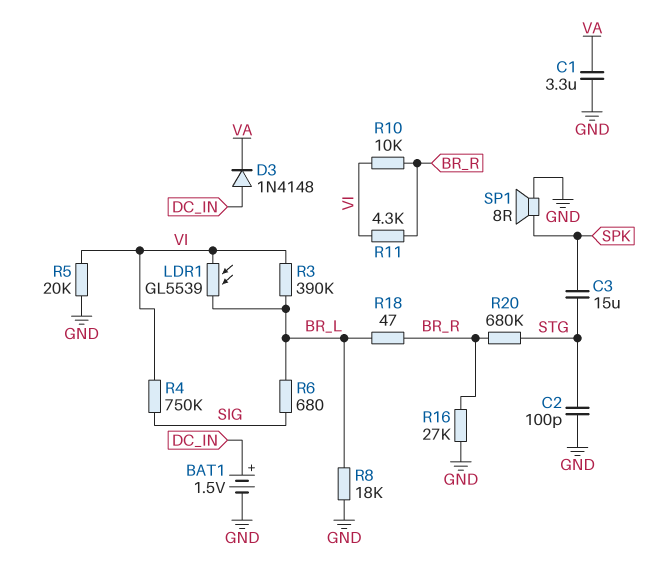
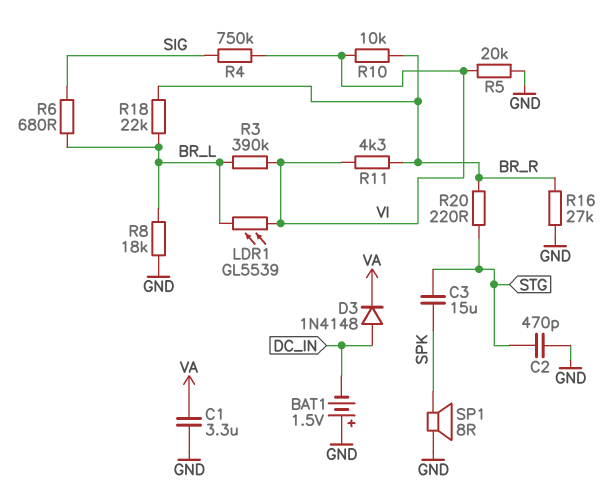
BAT1: 1.5V (plus DC_IN, minus GND) -> 1.5V (plus GND, minus DC_IN)
C2: 100pF (GND, STG) -> 470pF (GND, STG)
R18: 47 (BR_L, BR_R) -> 22k (BR_L, BR_R)
R20: 680k (BR_R, STG) -> 220 (BR_R, STG)

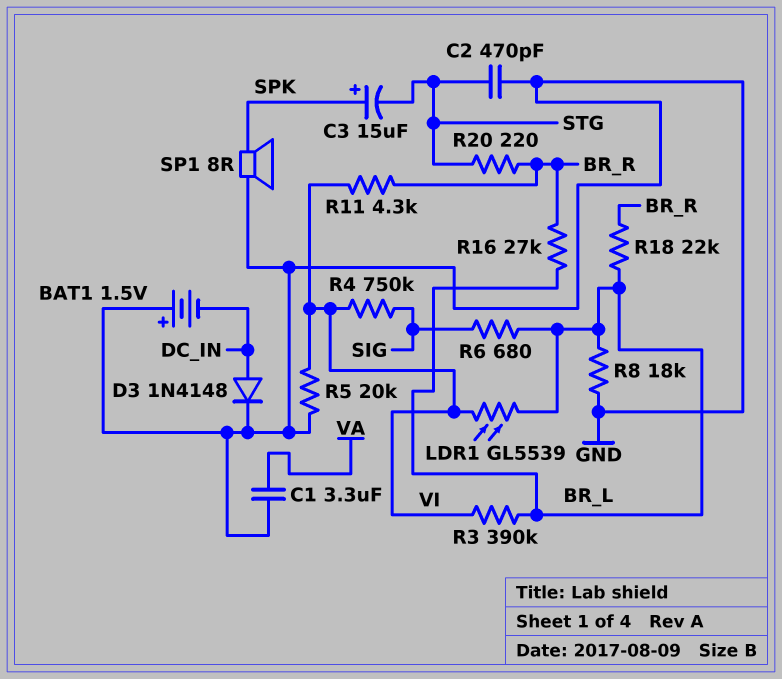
C3: 15uF (SPK, STG) -> 15uF (plus SPK, minus STG)
D3: diode 1N4148 (A DC_IN, K VA) -> diode 1N4148 (A DC_IN, K GND)
R10: 10k (BR_R, VI) -> none
R16: 27k (BR_R, GND) -> 27k (BR_L, BR_R)

